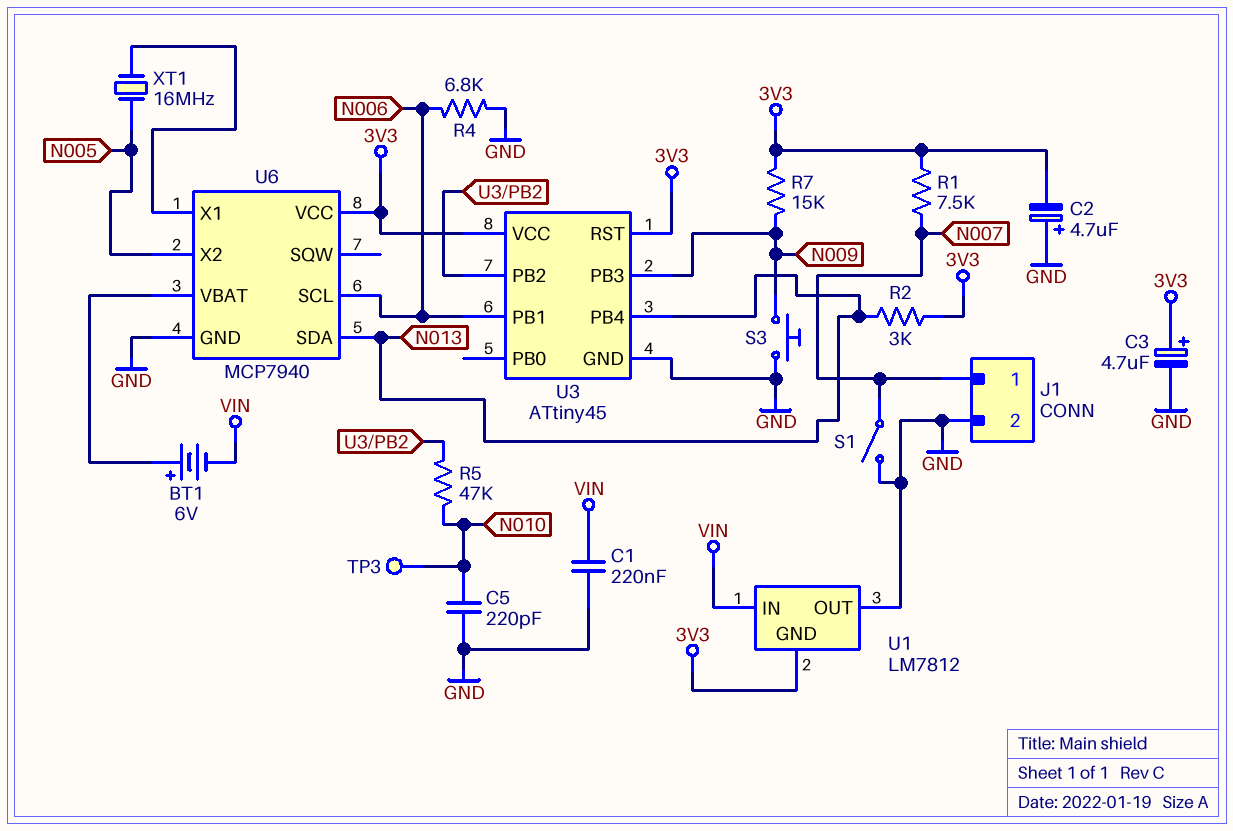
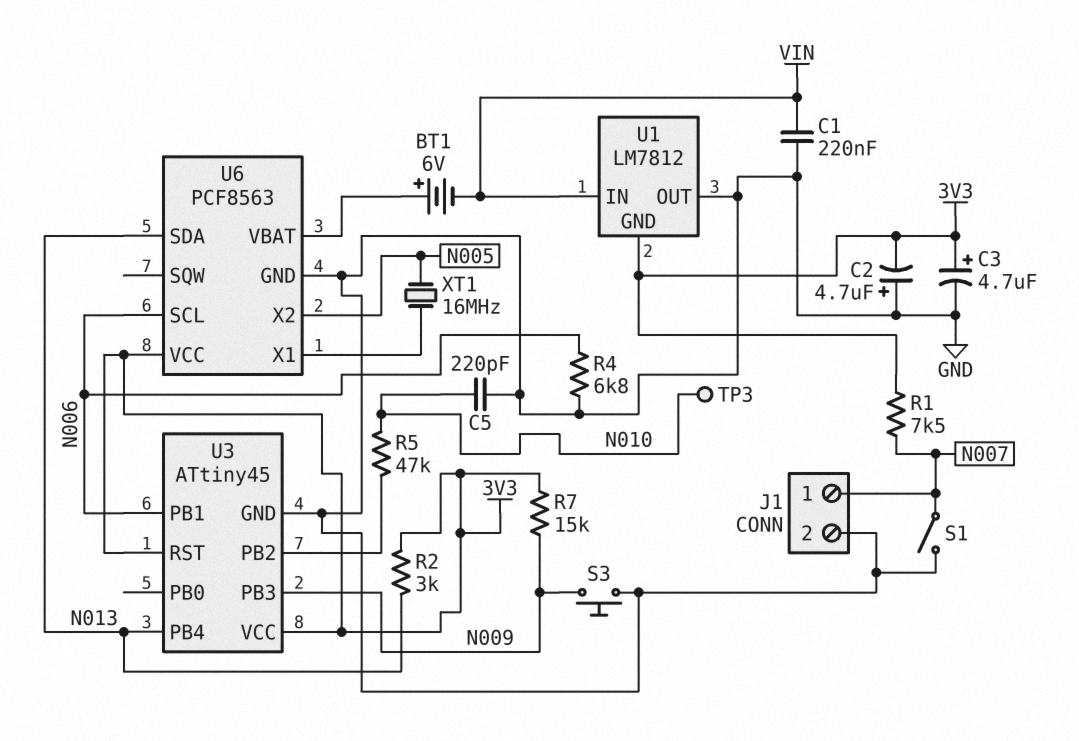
U6: MCP7940 -> PCF8563

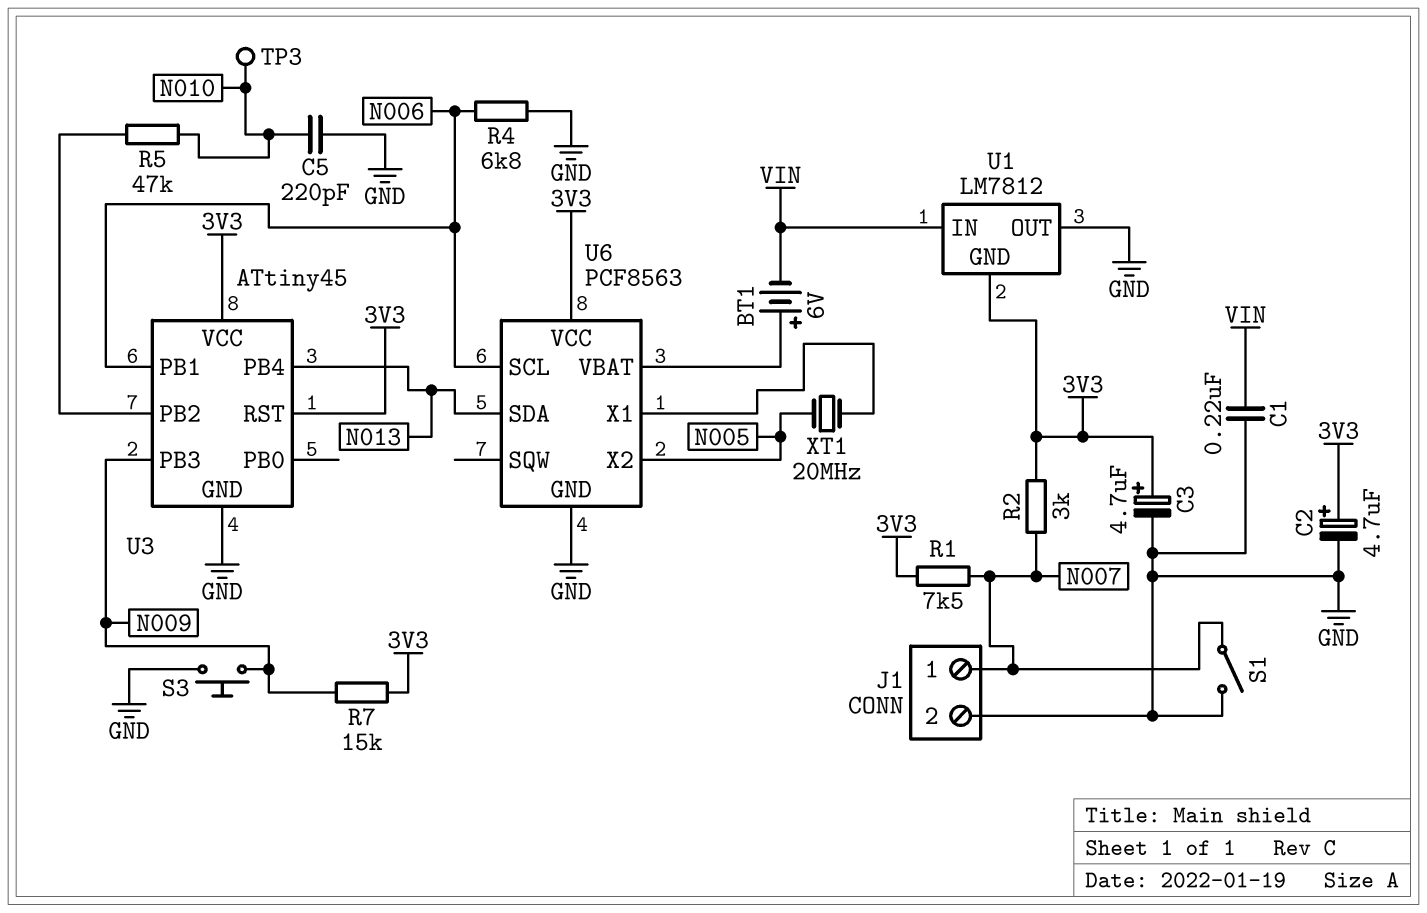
C2: 4.7uF (plus GND, minus 3V3) -> 4.7uF (plus 3V3, minus GND)
R2: 3k (3V3, N013) -> 3k (3V3, N007)
XT1: 16MHz (N005, U6/X1) -> 20MHz (N005, U6/X1)

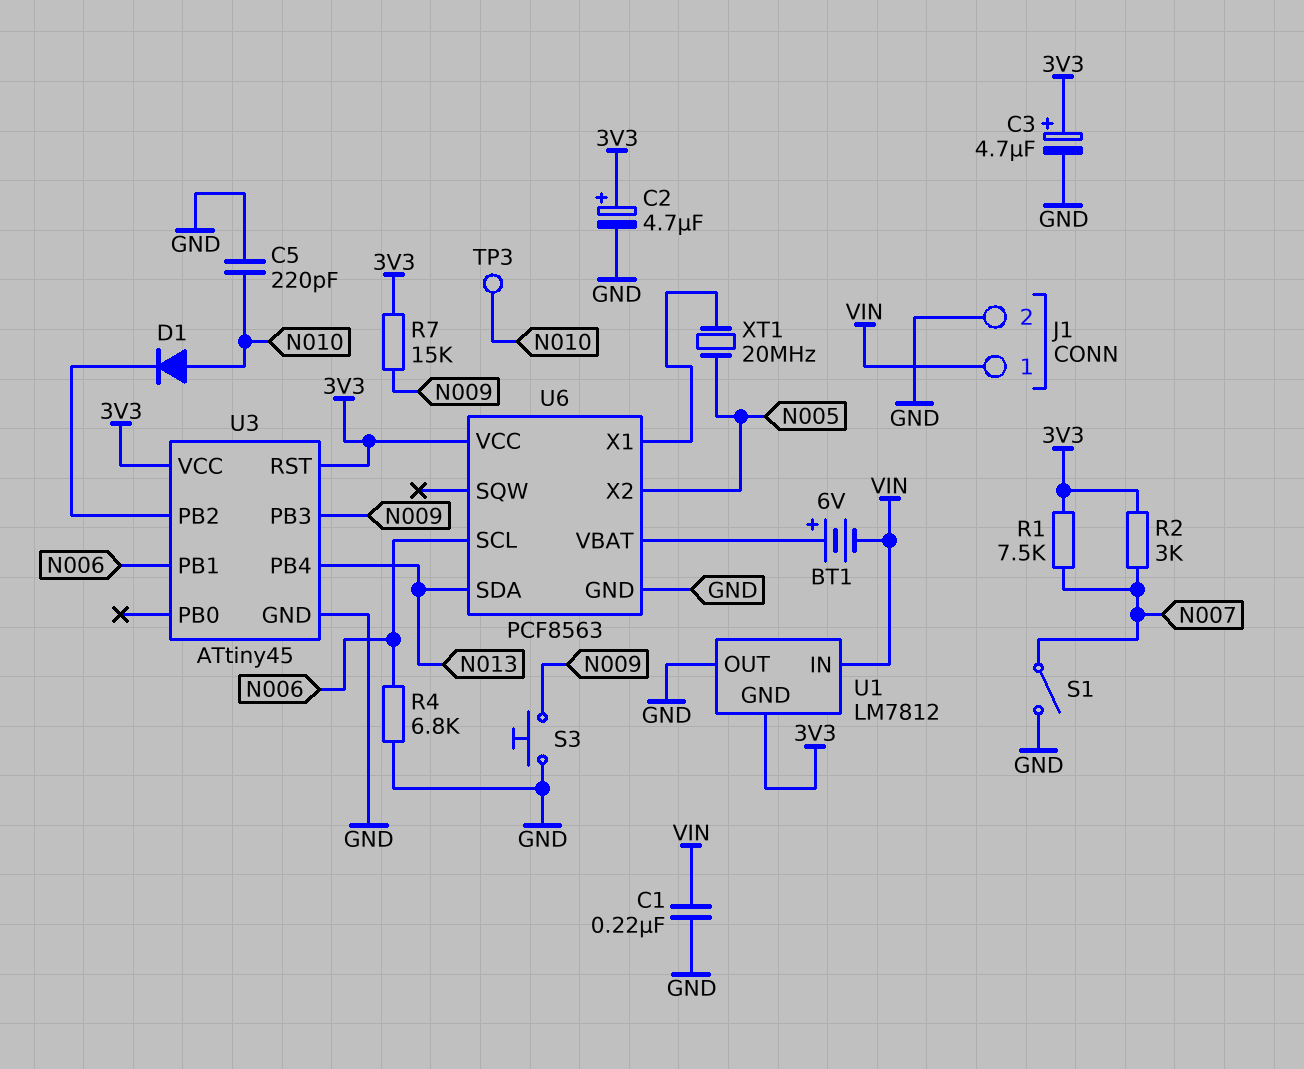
D1: none -> diode (A N010, K U3/PB2)
J1 pin 1: N007 -> VIN
R5: 47k (N010, U3/PB2) -> none

